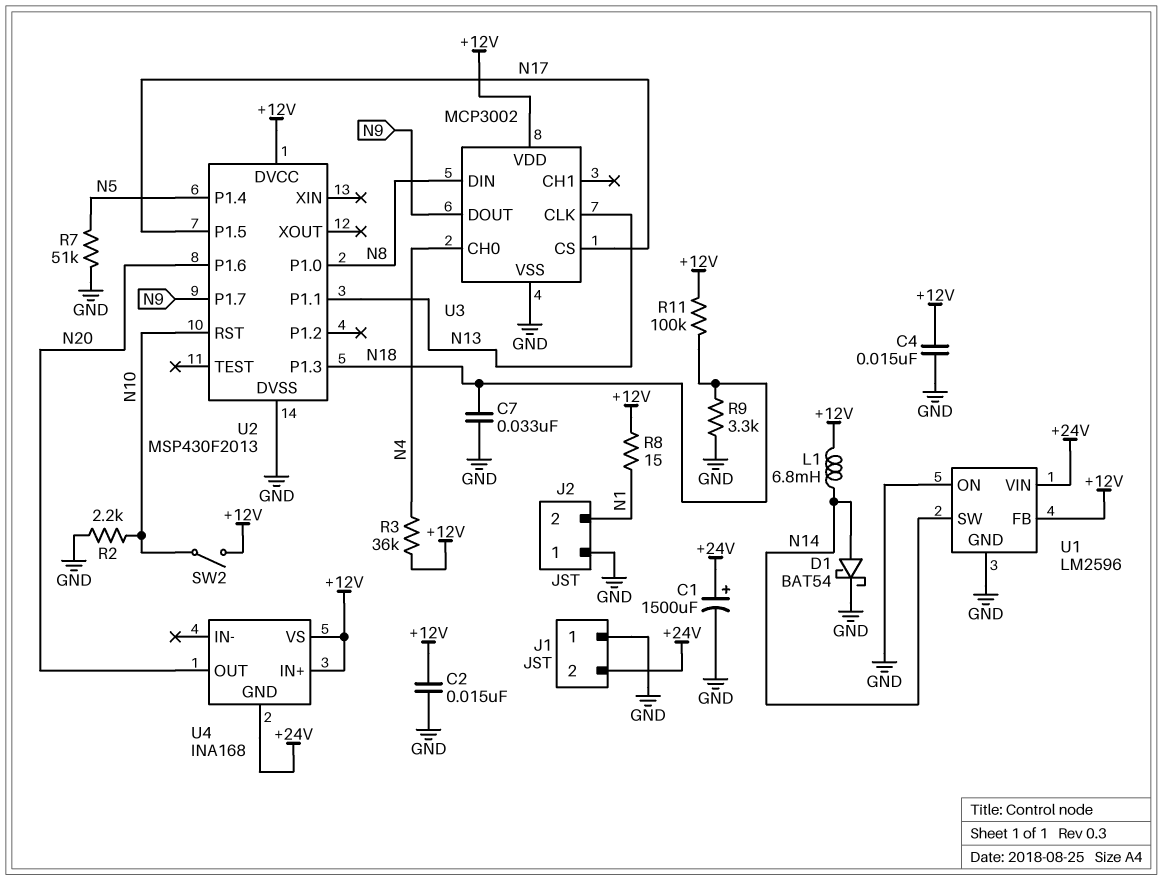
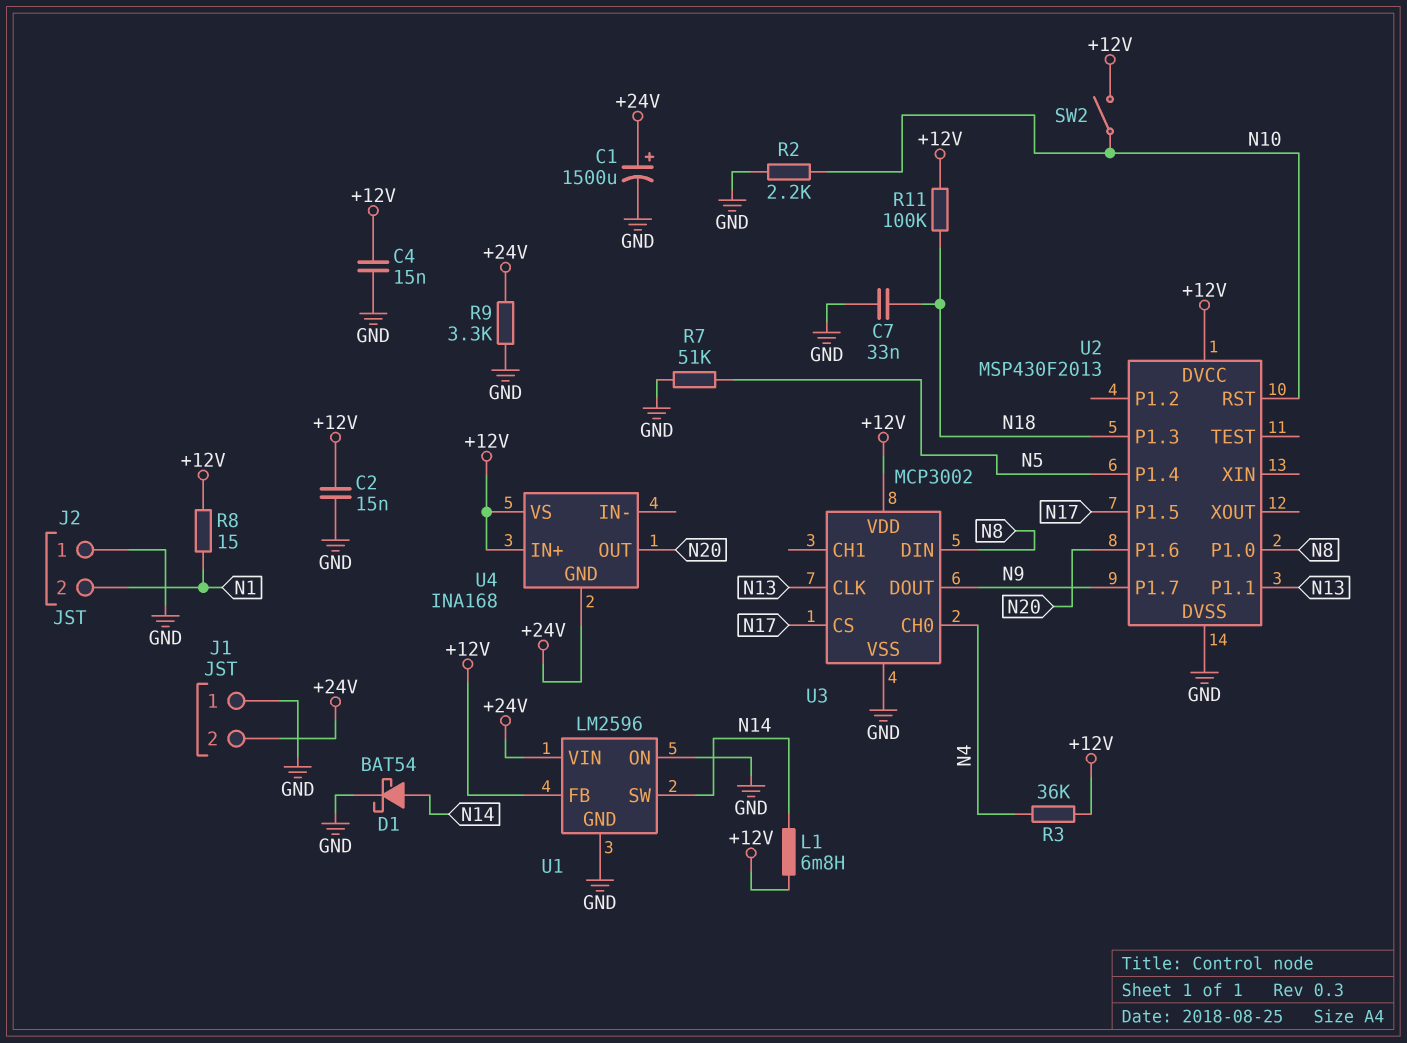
R9: 3.3k (GND, N18) -> 3.3k (+24V, GND)

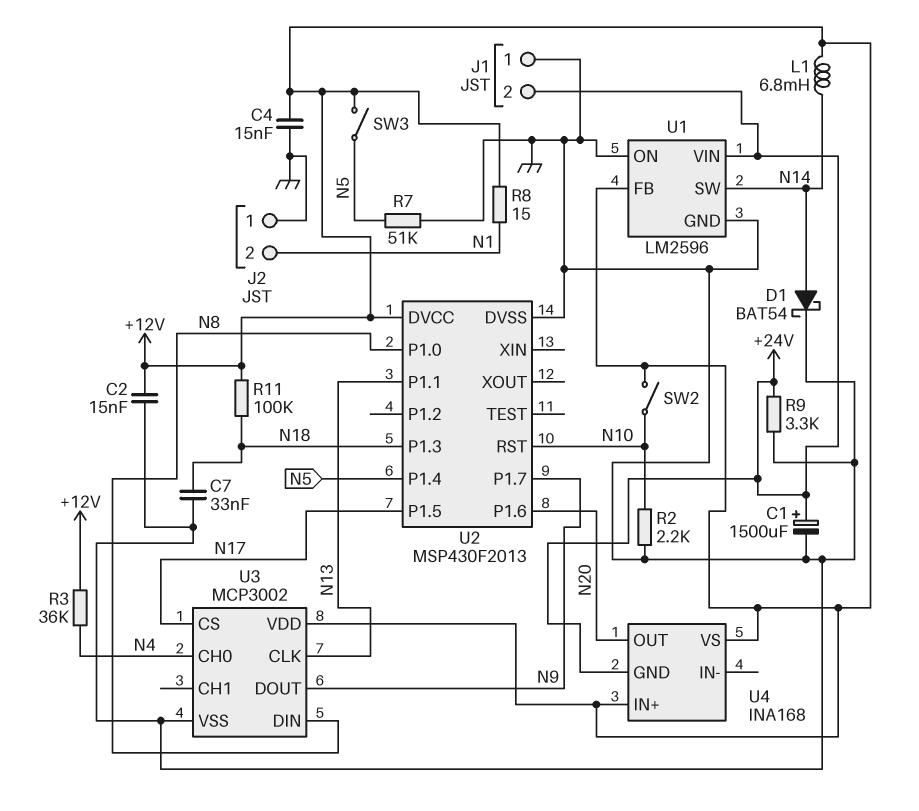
SW3: none -> switch (+12V, N5)

